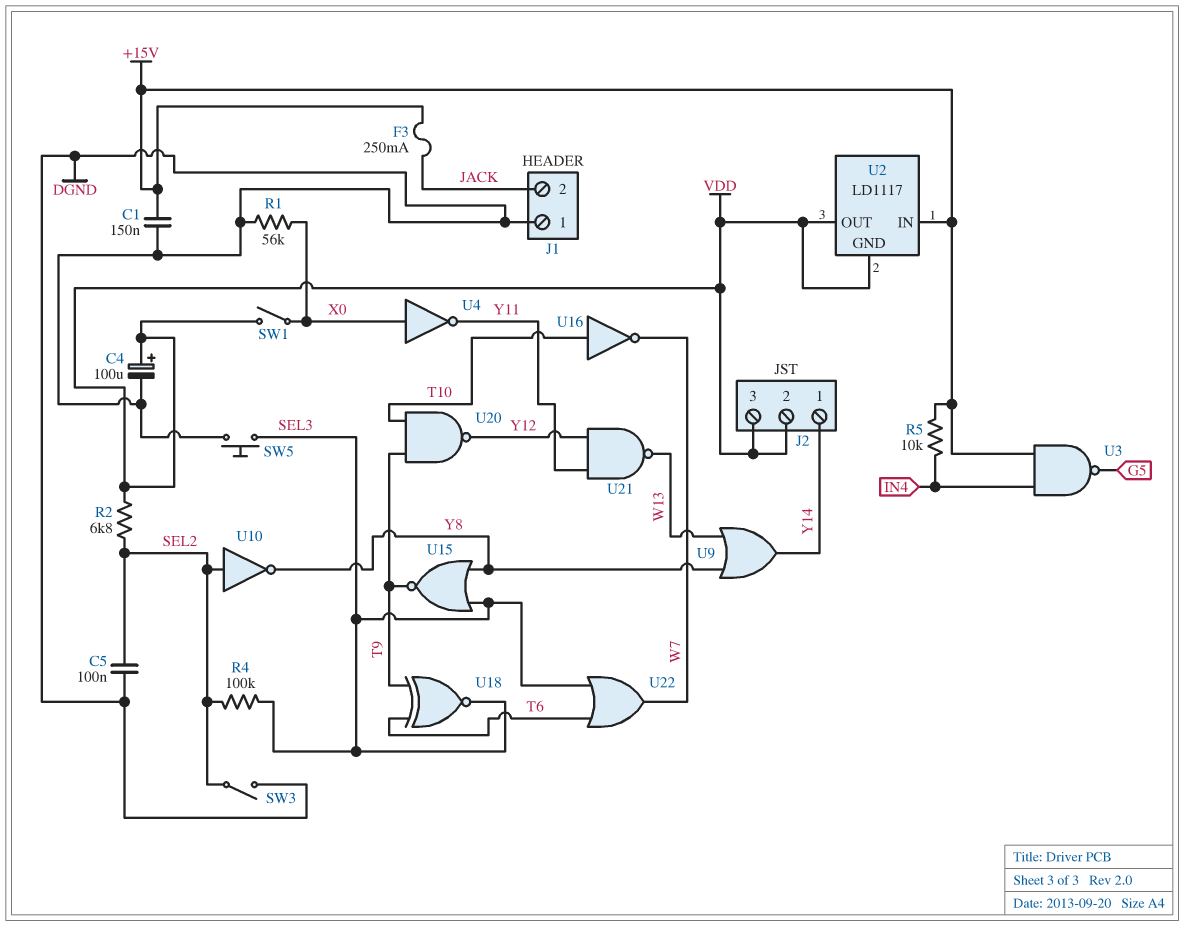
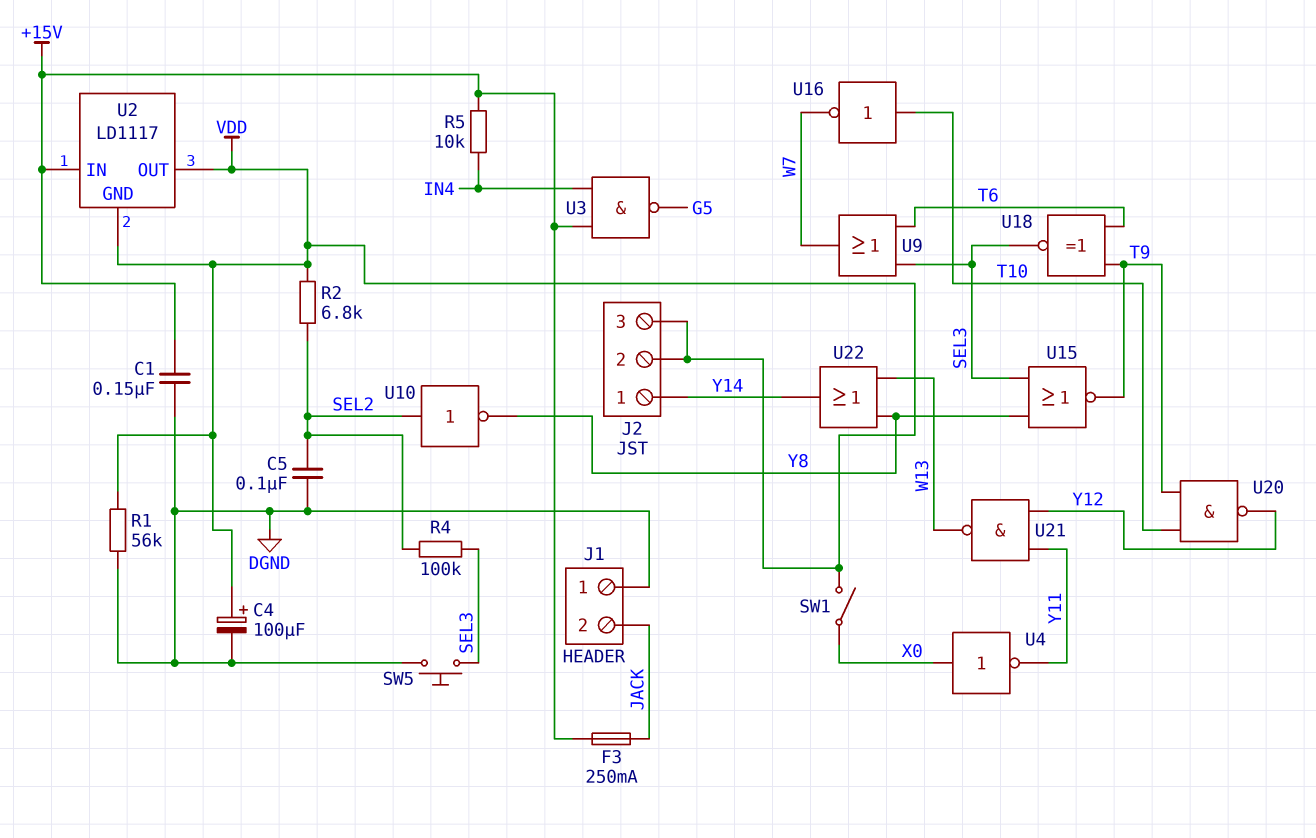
R1: 56k (DGND, X0) -> 56k (DGND, VDD)
SW3: switch (DGND, SEL2) -> none
U9: OR (in W13, in Y8, out Y14) -> OR (in SEL3, in T6, out W7)
U22: OR (in SEL3, in T6, out W7) -> OR (in W13, in Y8, out Y14)

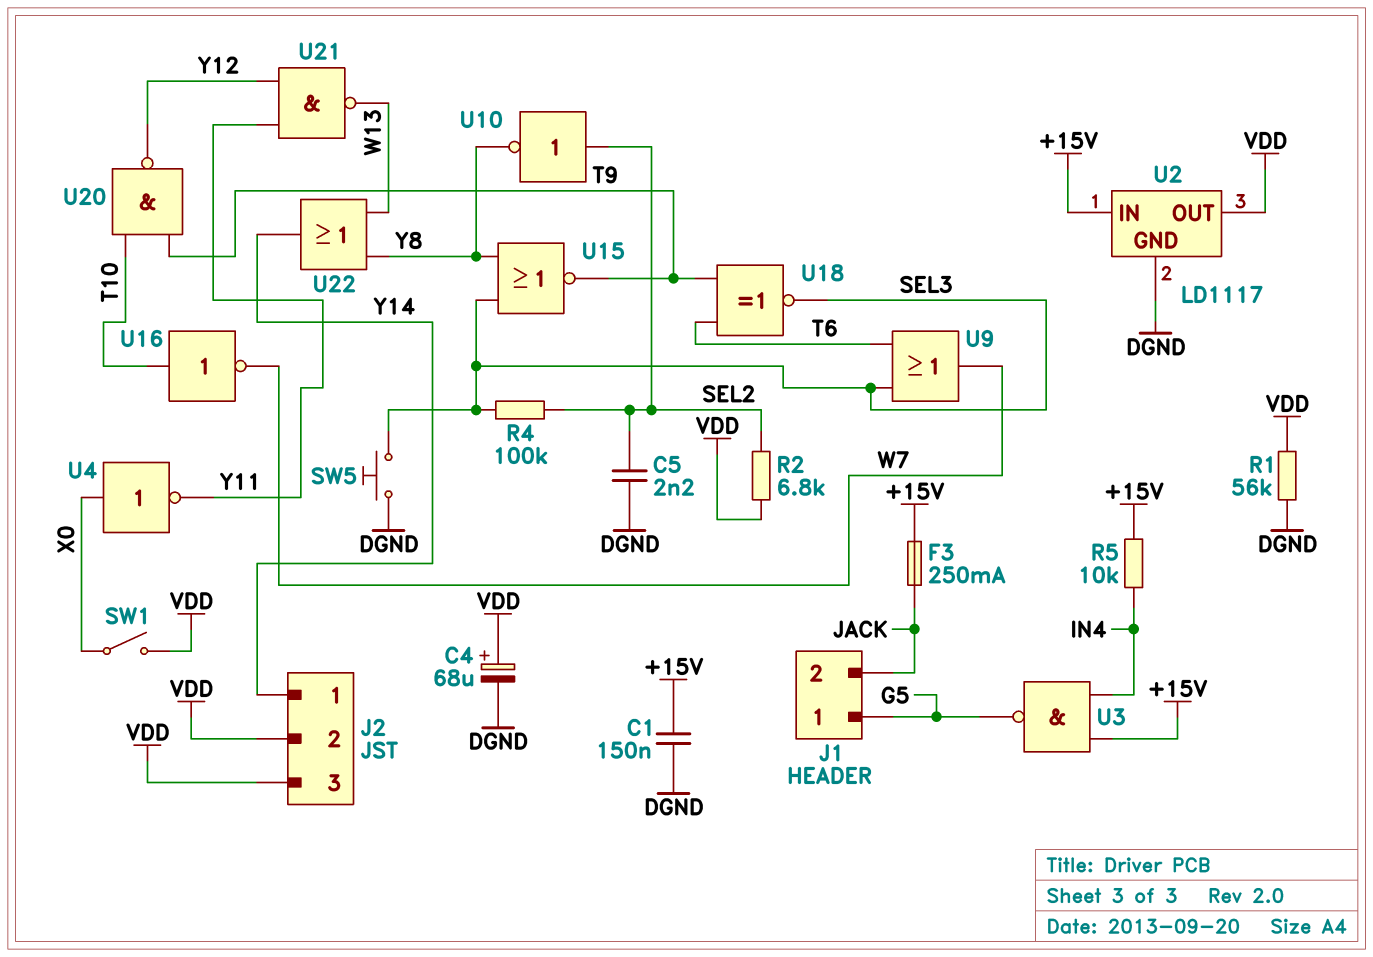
C4: 100uF (plus VDD, minus DGND) -> 68uF (plus VDD, minus DGND)
C5: 100nF (DGND, SEL2) -> 2.2nF (DGND, SEL2)
J1 pin 1: DGND -> G5
U2 pin GND: VDD -> DGND

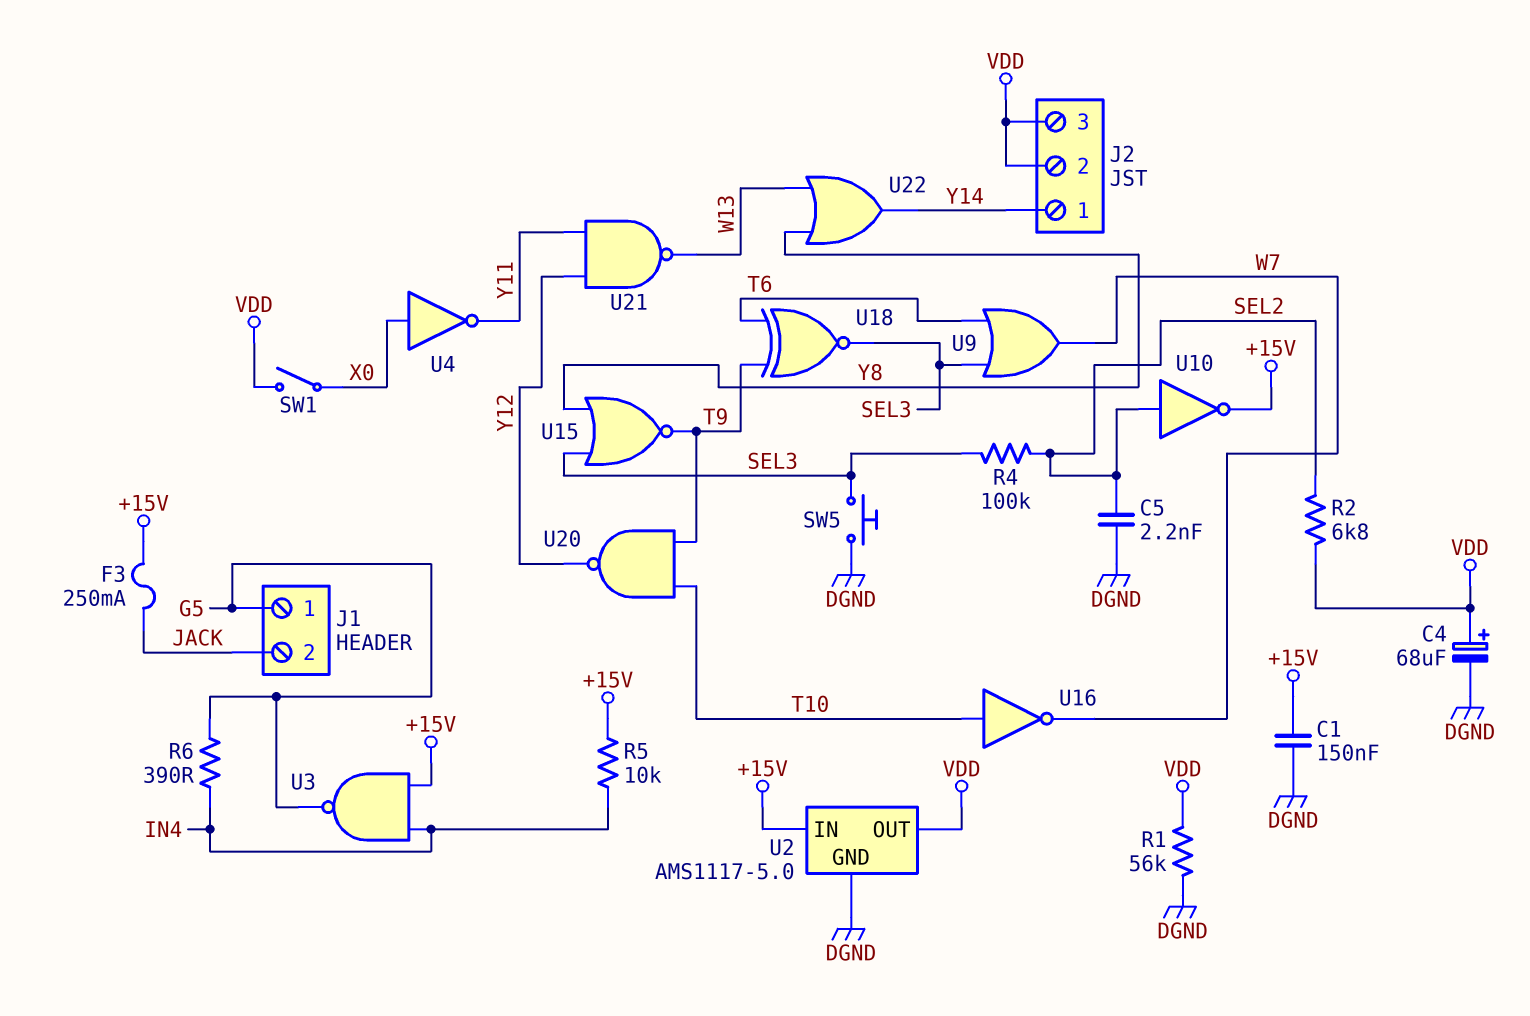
R6: none -> 390 (G5, IN4)
U2: LD1117 -> AMS1117-5.0
U10: NOT (in SEL2, out Y8) -> NOT (in SEL2, out +15V)

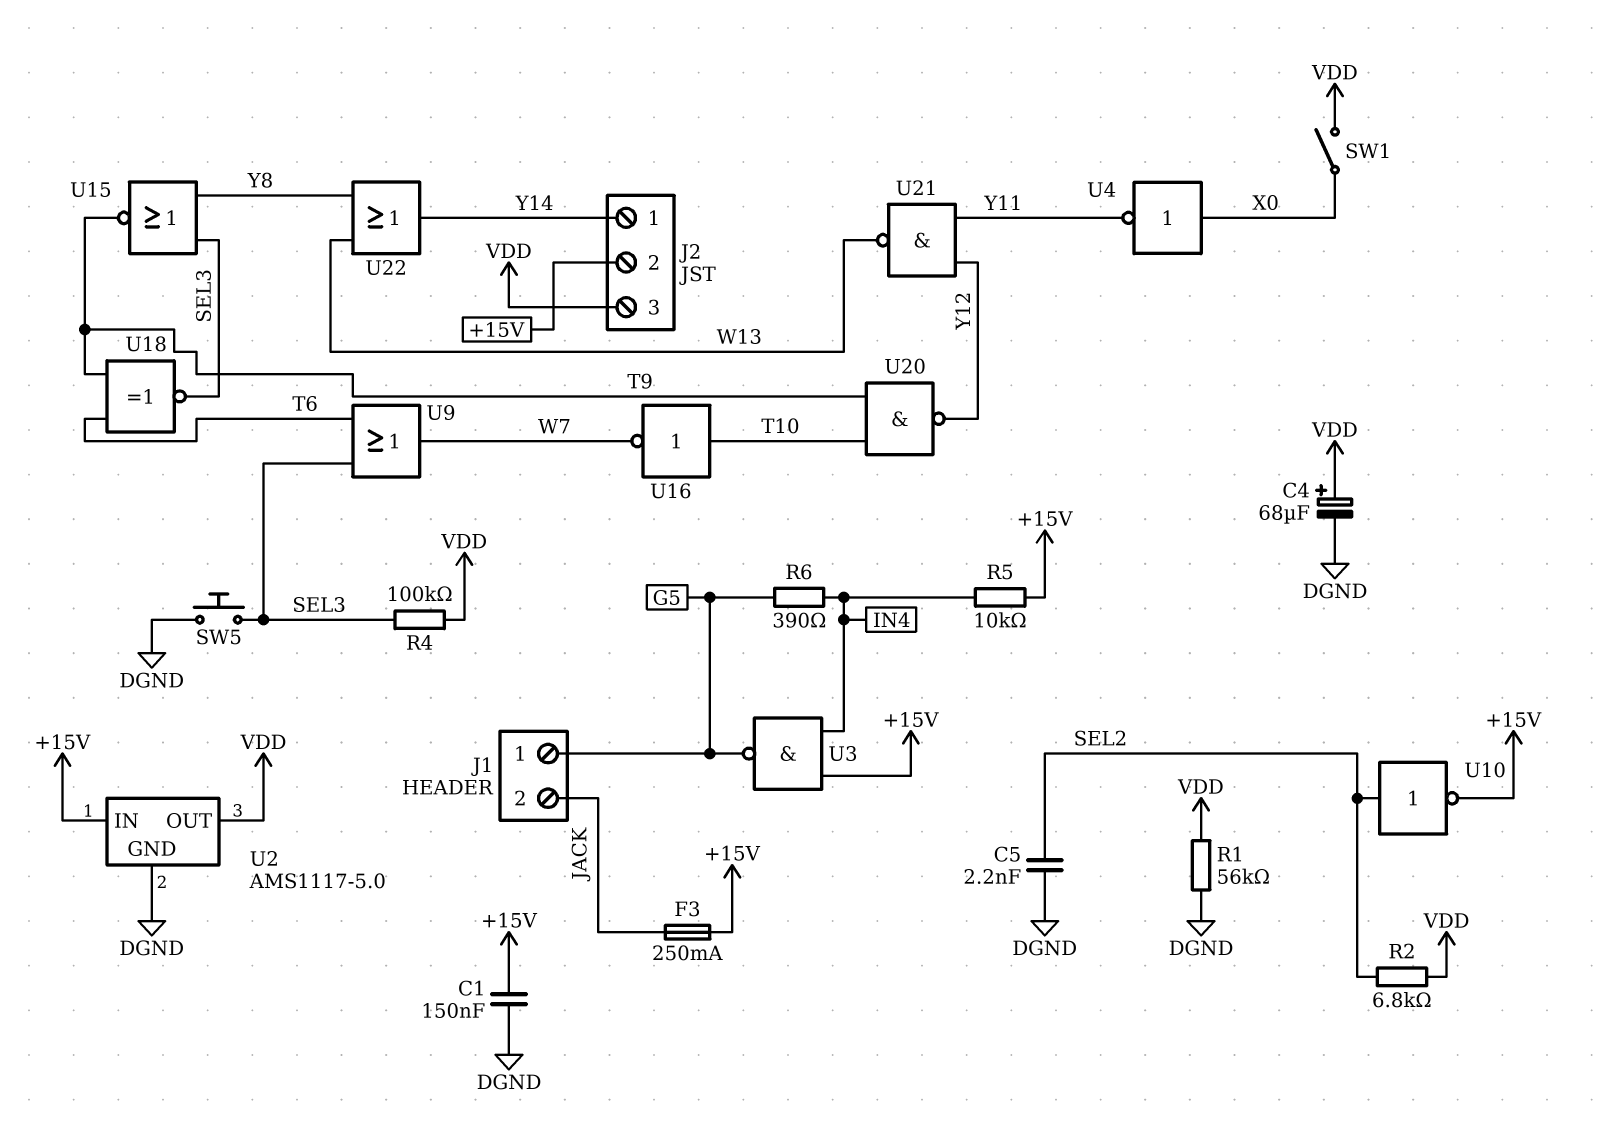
J2 pin 2: VDD -> +15V
R4: 100k (SEL2, SEL3) -> 100k (SEL3, VDD)

